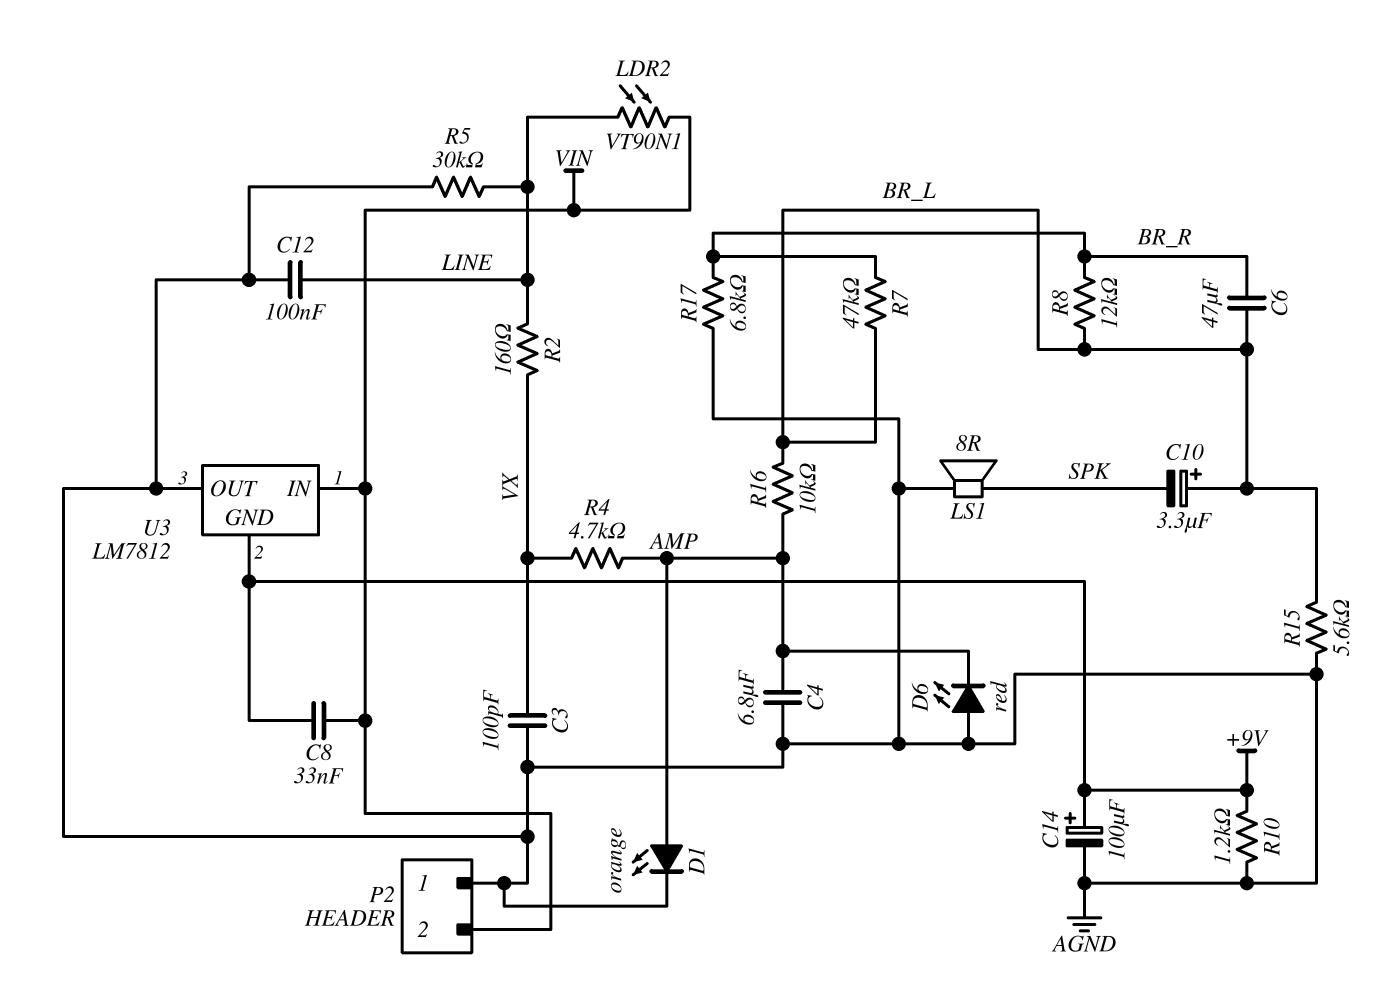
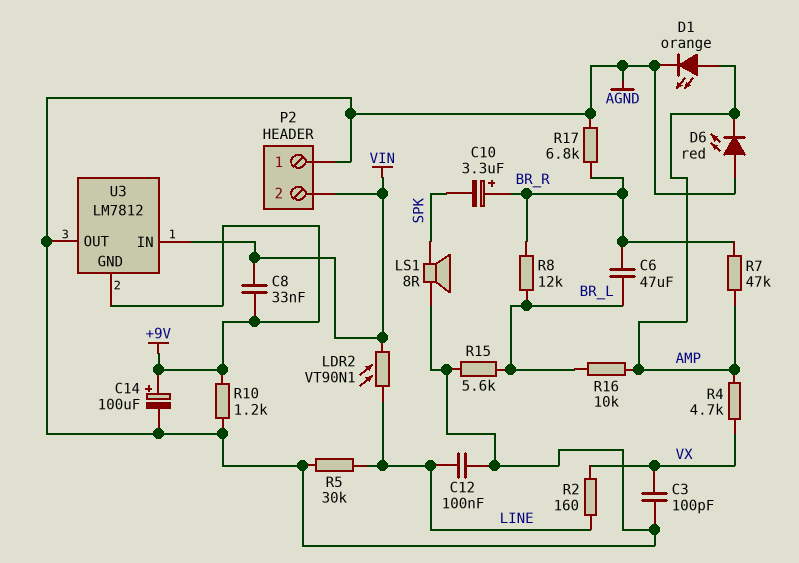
C4: 6.8uF (AGND, AMP) -> none
C10: 3.3uF (plus BR_L, minus SPK) -> 3.3uF (plus BR_R, minus SPK)
R7: 47k (BR_L, BR_R) -> 47k (AMP, BR_R)

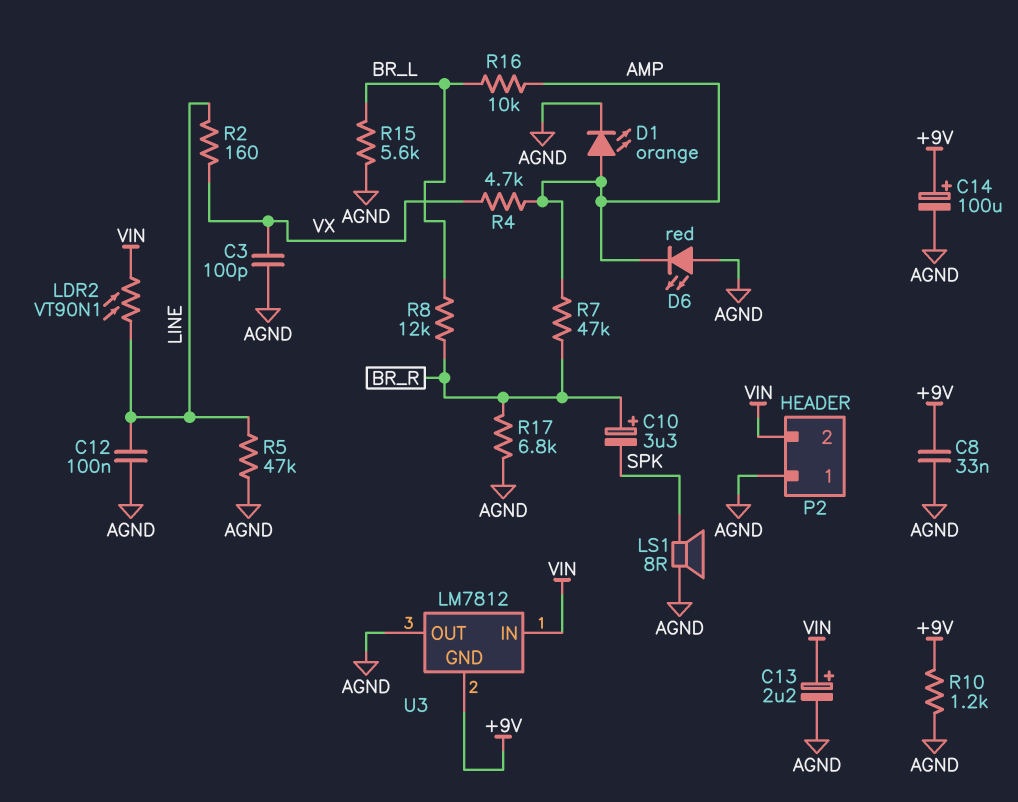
C6: 47uF (BR_L, BR_R) -> none
C8: 33nF (+9V, VIN) -> 33nF (+9V, AGND)
C13: none -> 2.2uF (plus VIN, minus AGND)
R5: 30k (AGND, LINE) -> 47k (AGND, LINE)

